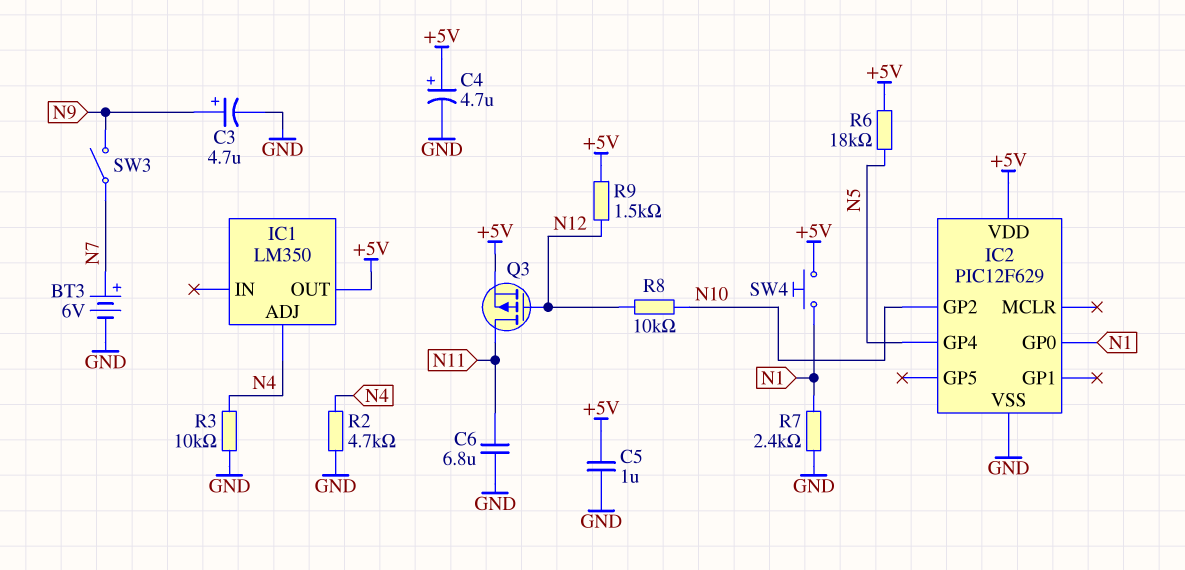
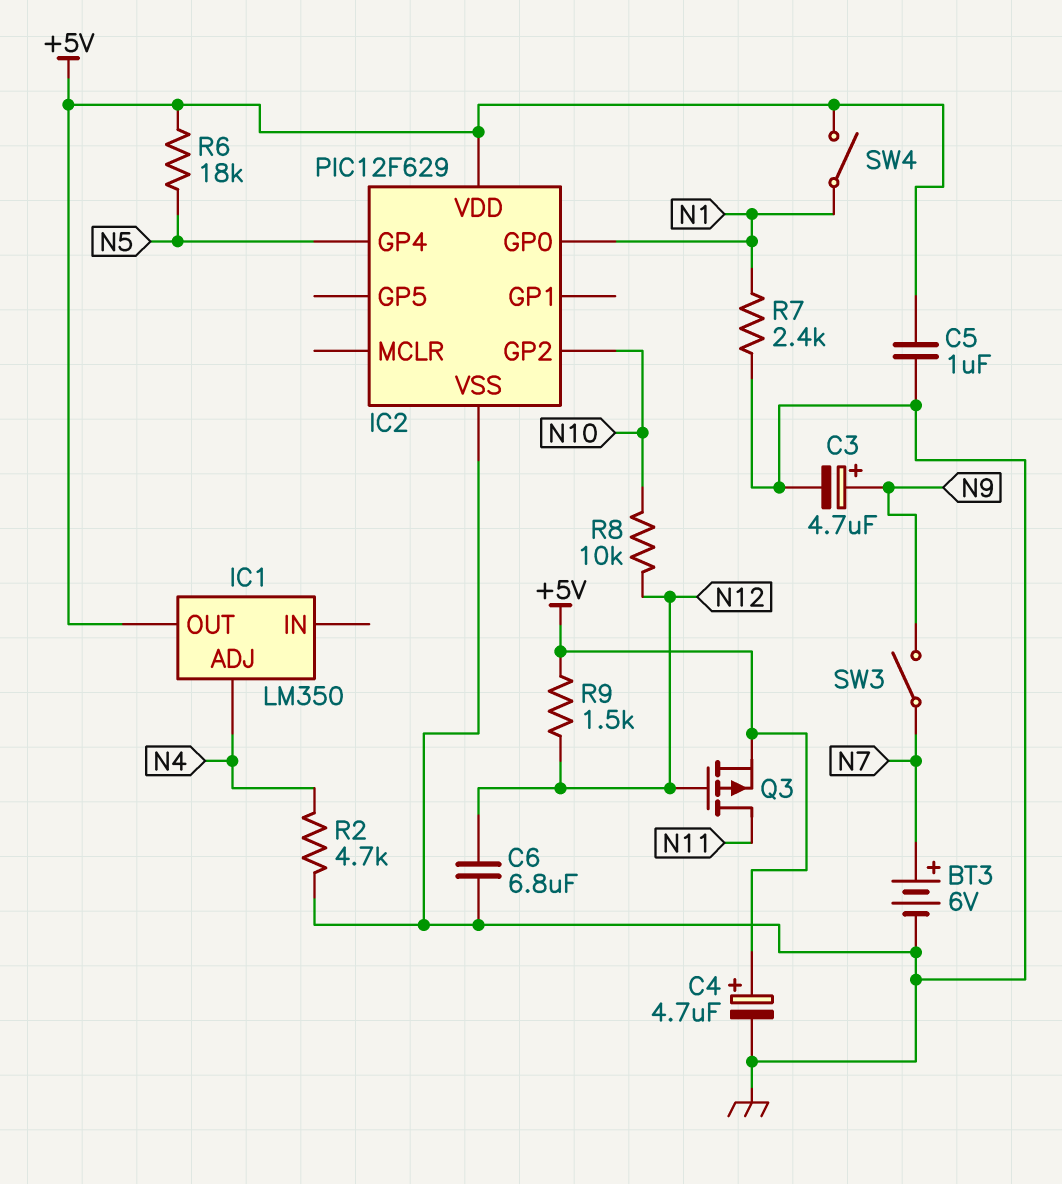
C6: 6.8uF (GND, N11) -> 6.8uF (GND, N12)
R3: 10k (GND, N4) -> none
SW4: button (+5V, N1) -> switch (+5V, N1)

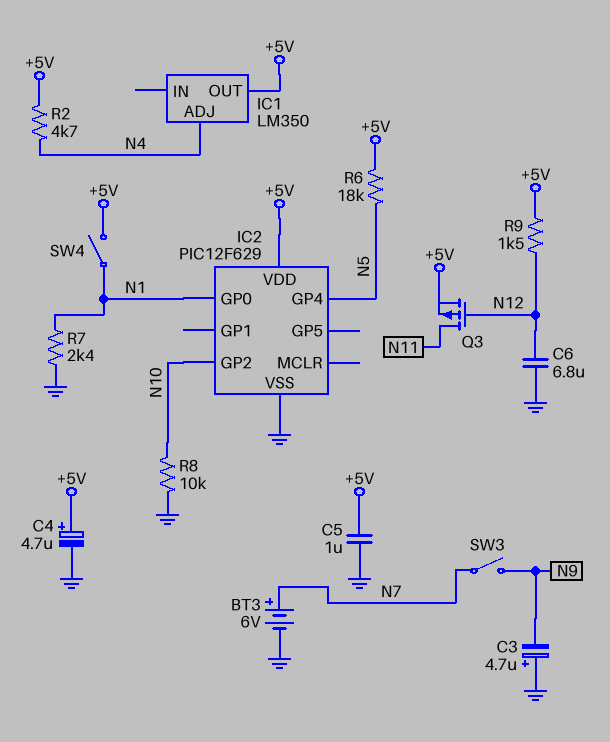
C3: 4.7uF (plus N9, minus GND) -> 4.7uF (plus GND, minus N9)
R2: 4.7k (GND, N4) -> 4.7k (+5V, N4)
R8: 10k (N10, N12) -> 10k (GND, N10)

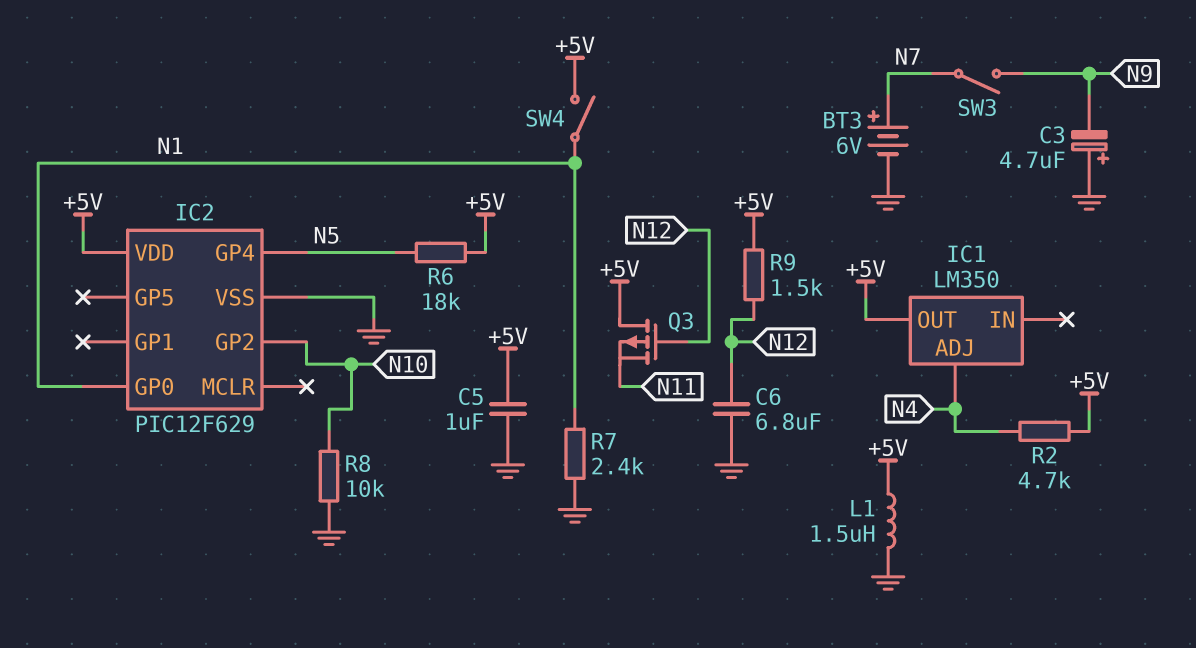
C4: 4.7uF (plus +5V, minus GND) -> none
L1: none -> 1.5uH (+5V, GND)
Q3: PMOS (G N12, D N11, S +5V) -> PMOS (G N12, D +5V, S N11)

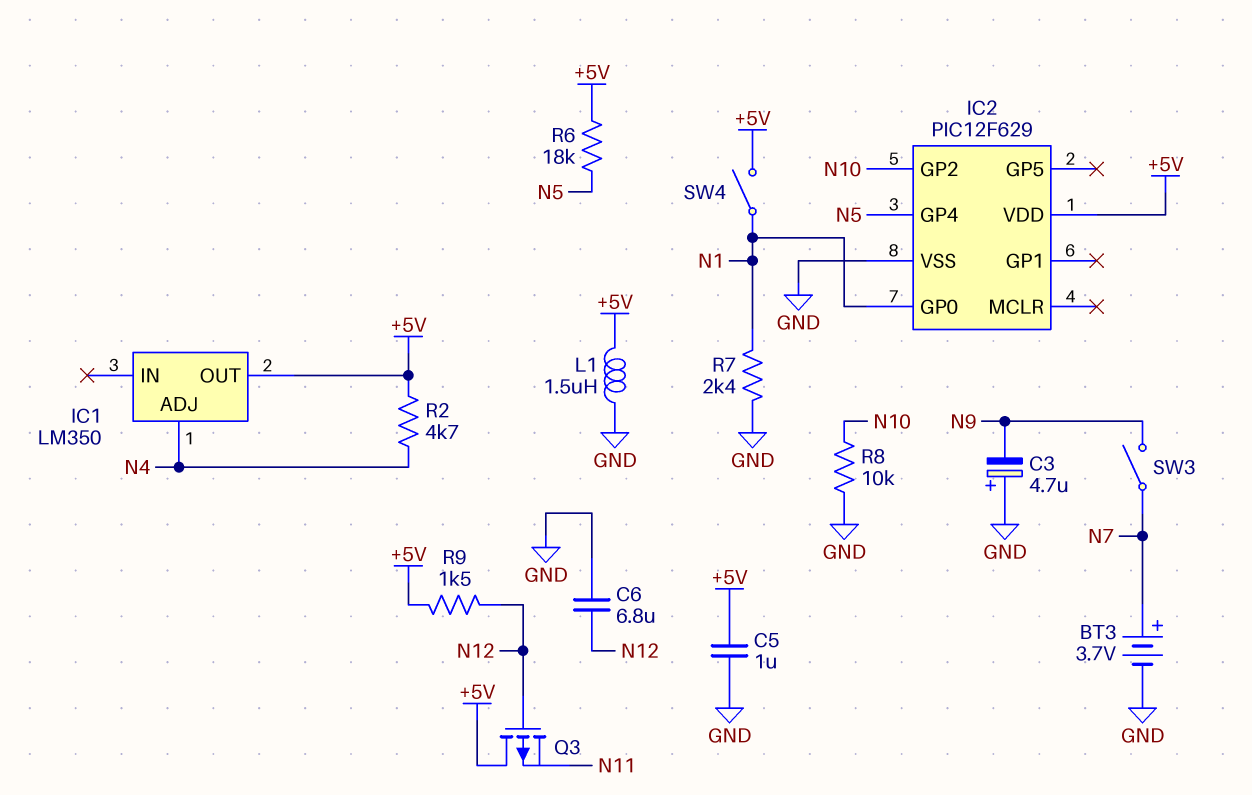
BT3: 6V (plus N7, minus GND) -> 3.7V (plus N7, minus GND)

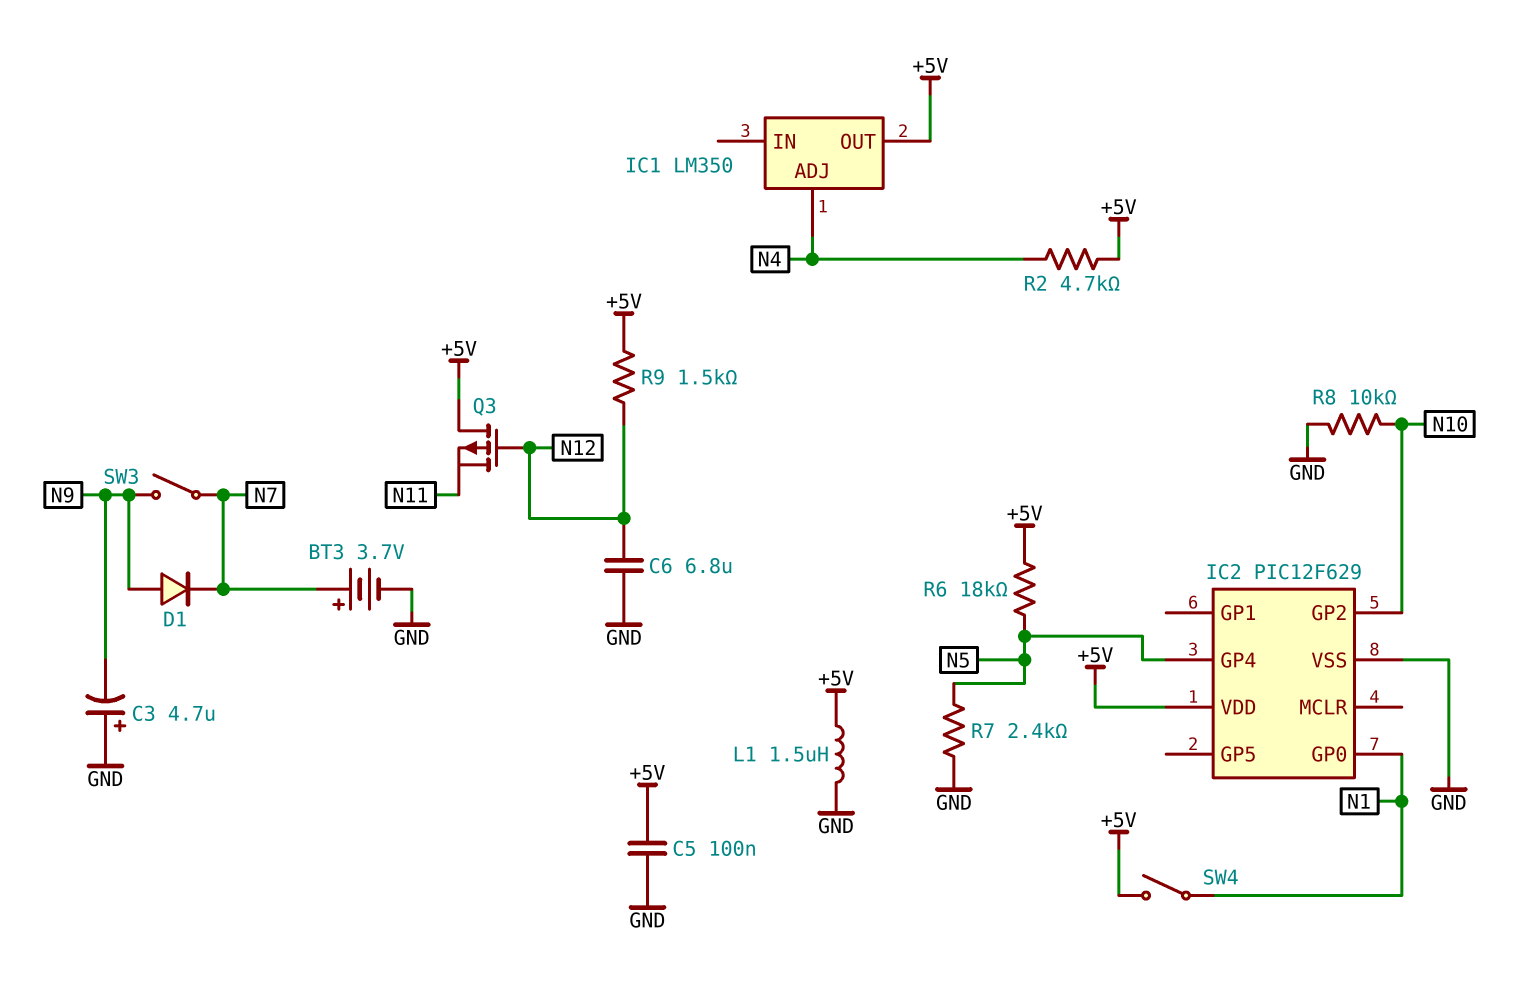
C5: 1uF (+5V, GND) -> 100nF (+5V, GND)
D1: none -> diode (A N9, K N7)
R7: 2.4k (GND, N1) -> 2.4k (GND, N5)

